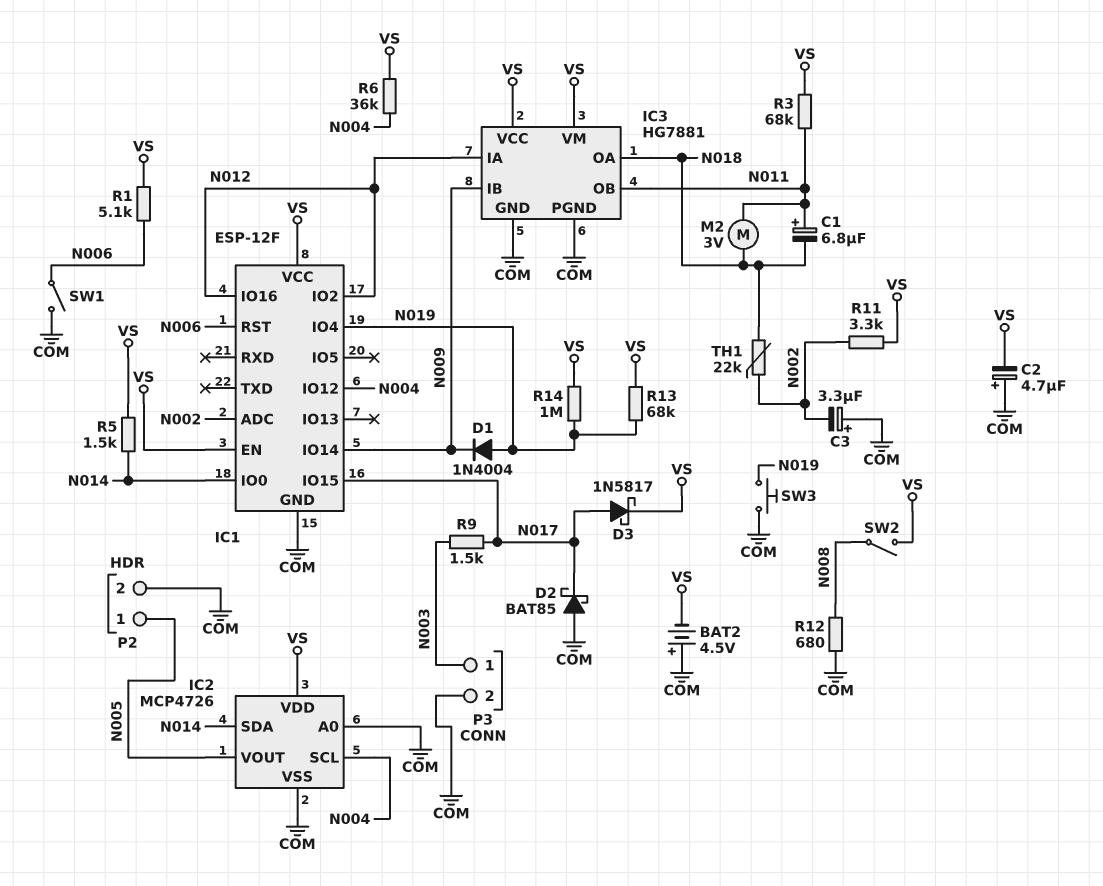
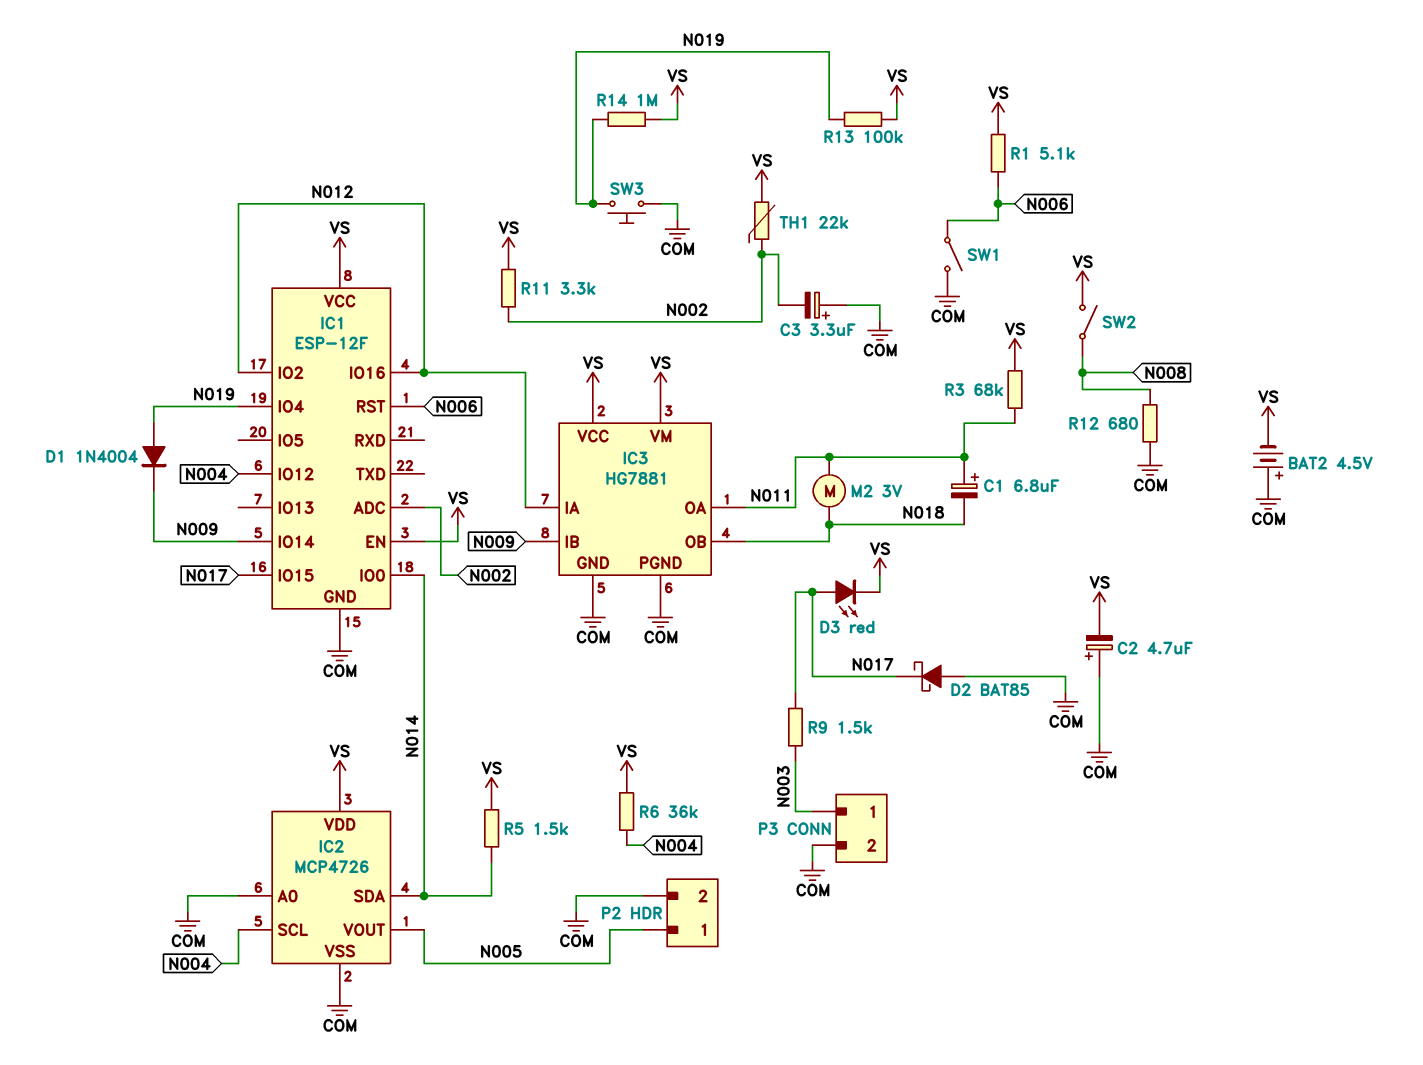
D3: schottky 1N5817 (A N017, K VS) -> LED red (A N017, K VS)
IC3 pin OA: N018 -> N011
IC3 pin OB: N011 -> N018
R13: 68k (N019, VS) -> 100k (N019, VS)
TH1: 22k (N002, N018) -> 22k (N002, VS)

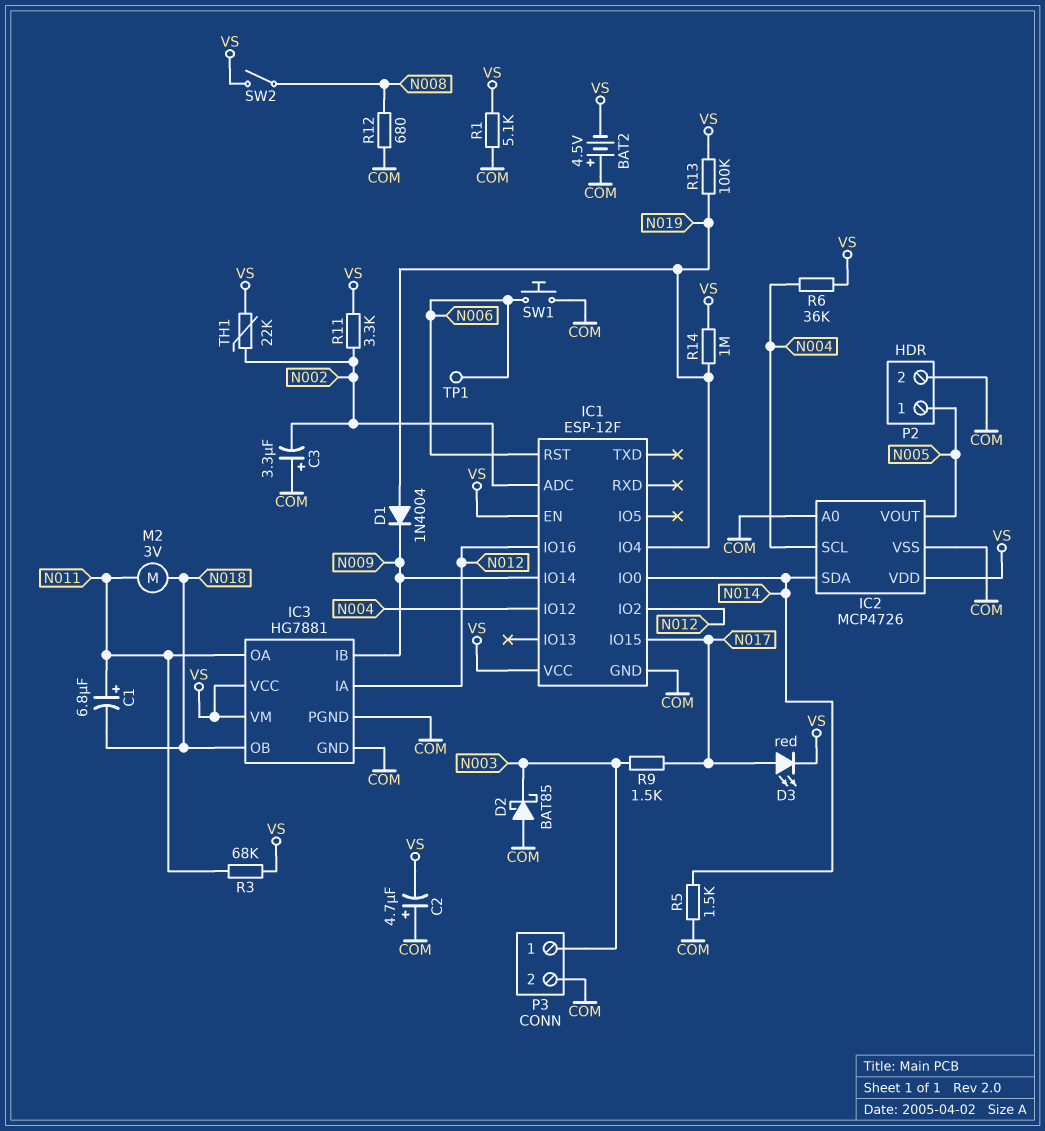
D2: schottky BAT85 (A COM, K N017) -> schottky BAT85 (A COM, K N003)
R1: 5.1k (N006, VS) -> 5.1k (COM, VS)
R5: 1.5k (N014, VS) -> 1.5k (COM, N014)
SW1: switch (COM, N006) -> button (COM, N006)
SW3: button (COM, N019) -> none
TP1: none -> test point (N006)

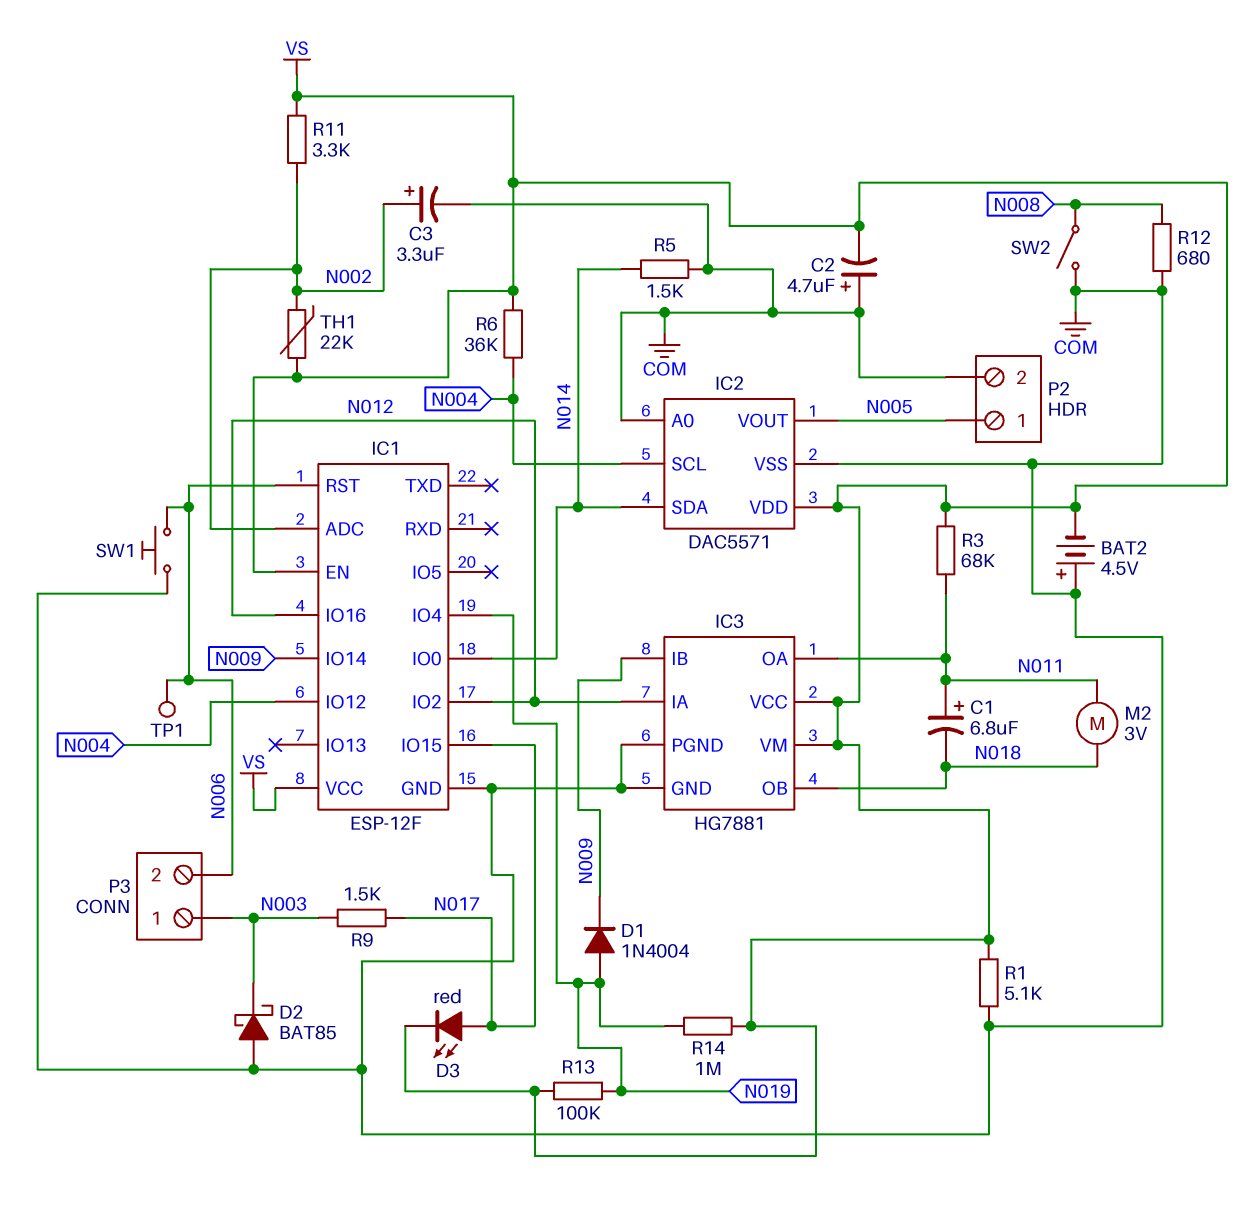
C3: 3.3uF (plus COM, minus N002) -> 3.3uF (plus N002, minus COM)
IC2: MCP4726 -> DAC5571
P3 pin 2: COM -> N006
SW2: switch (N008, VS) -> switch (COM, N008)

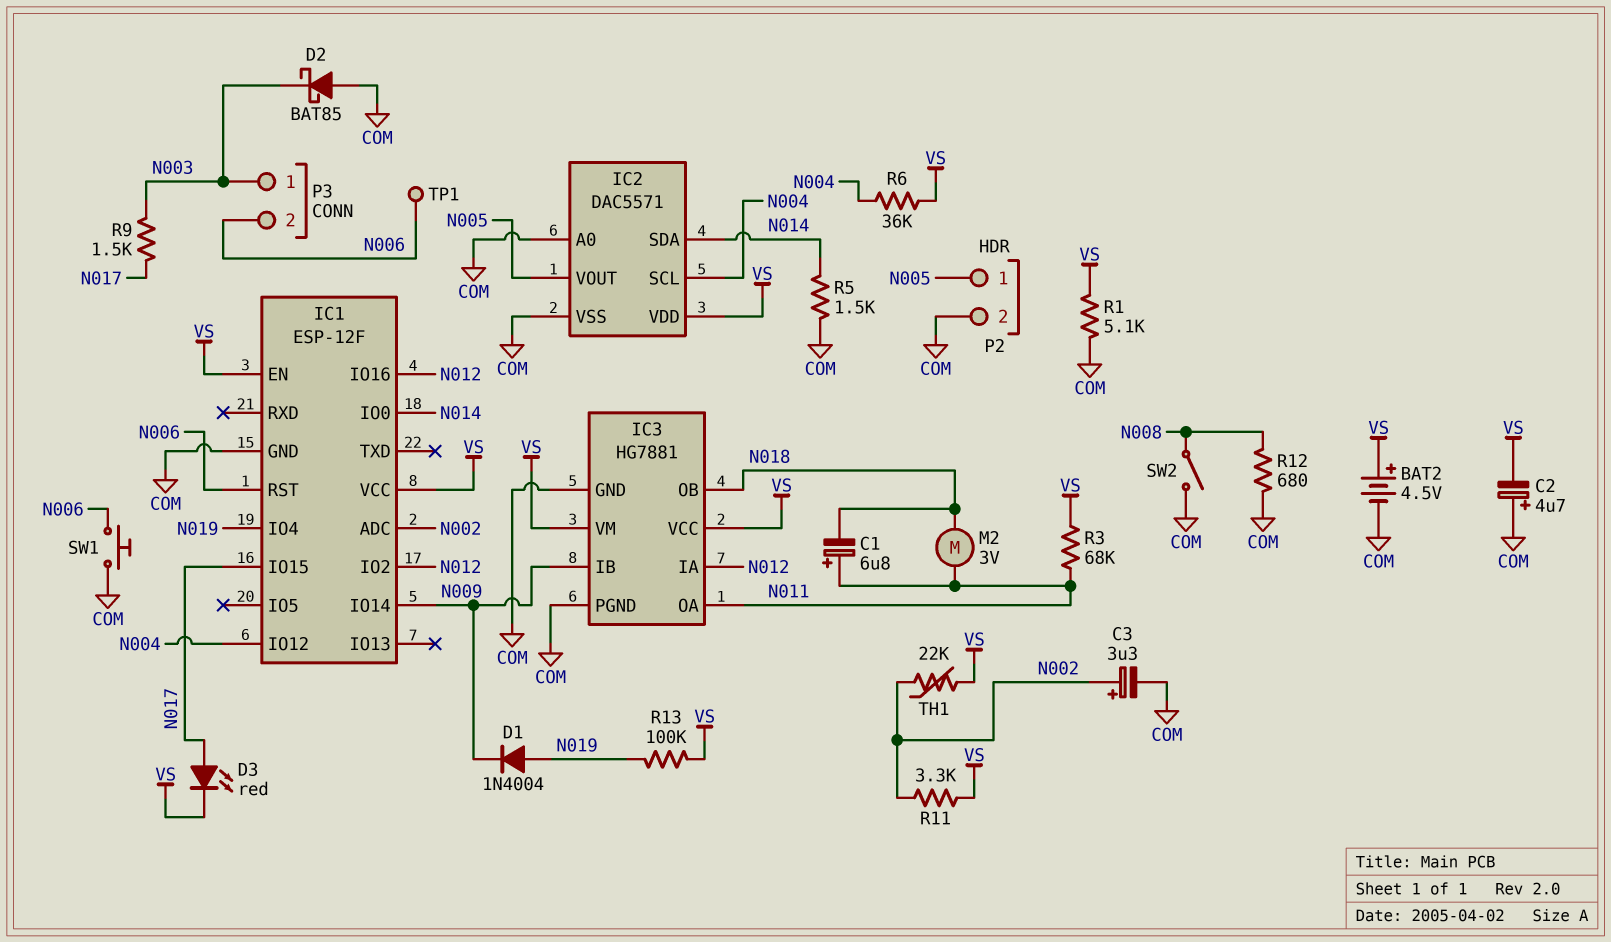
BAT2: 4.5V (plus COM, minus VS) -> 4.5V (plus VS, minus COM)
R14: 1M (N019, VS) -> none

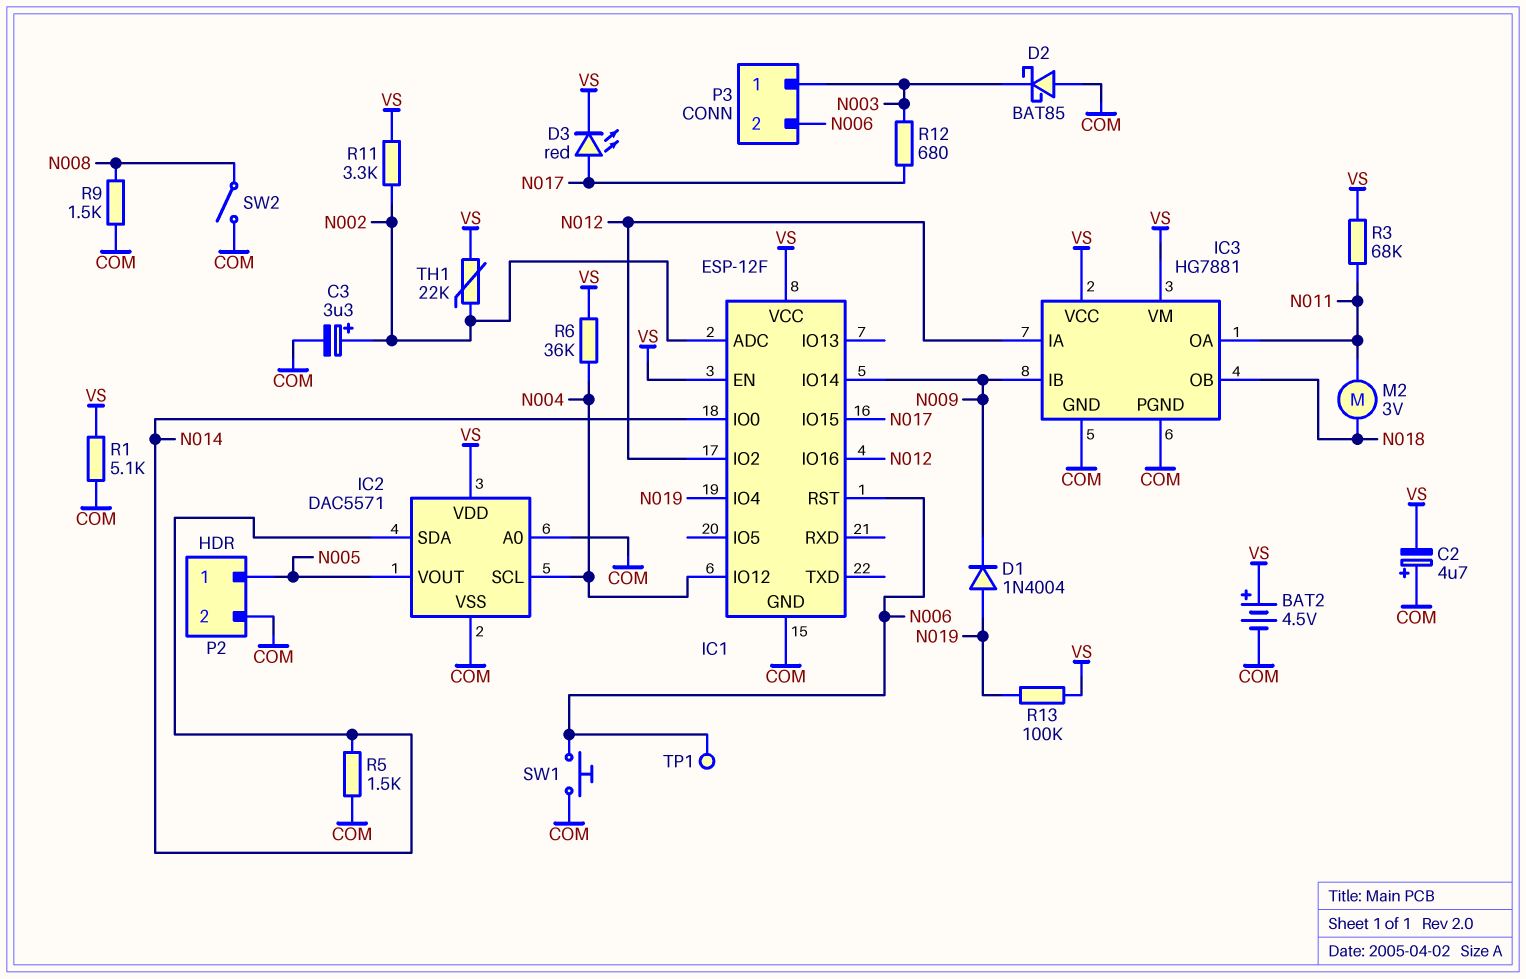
C1: 6.8uF (plus N011, minus N018) -> none
R9: 1.5k (N003, N017) -> 1.5k (COM, N008)
R12: 680 (COM, N008) -> 680 (N003, N017)

